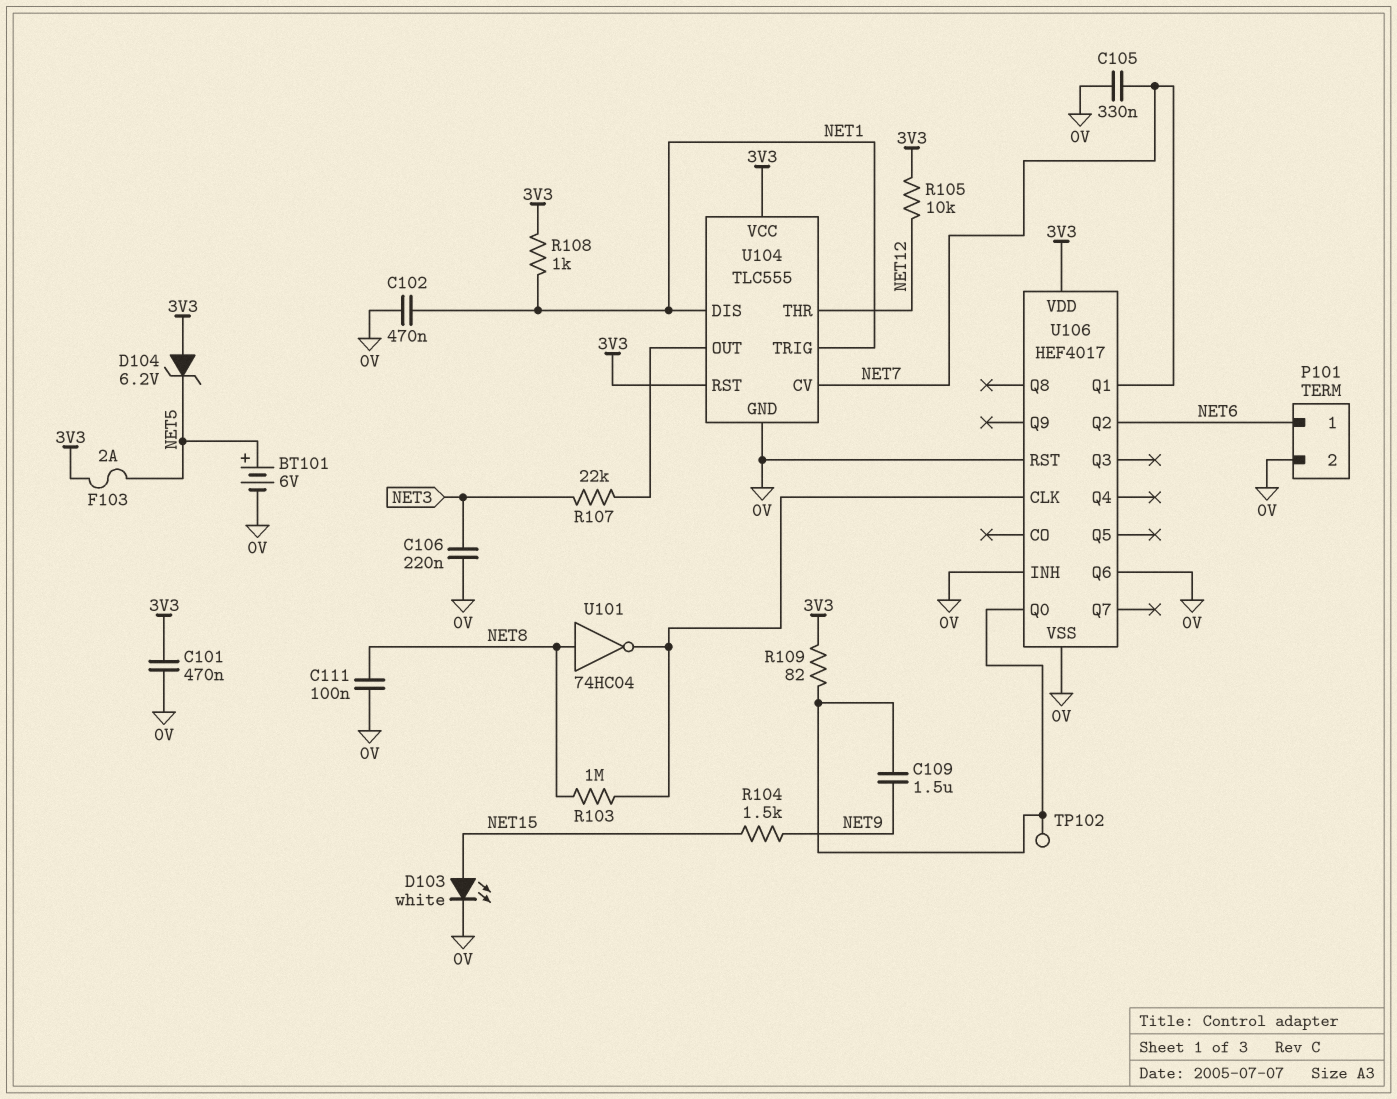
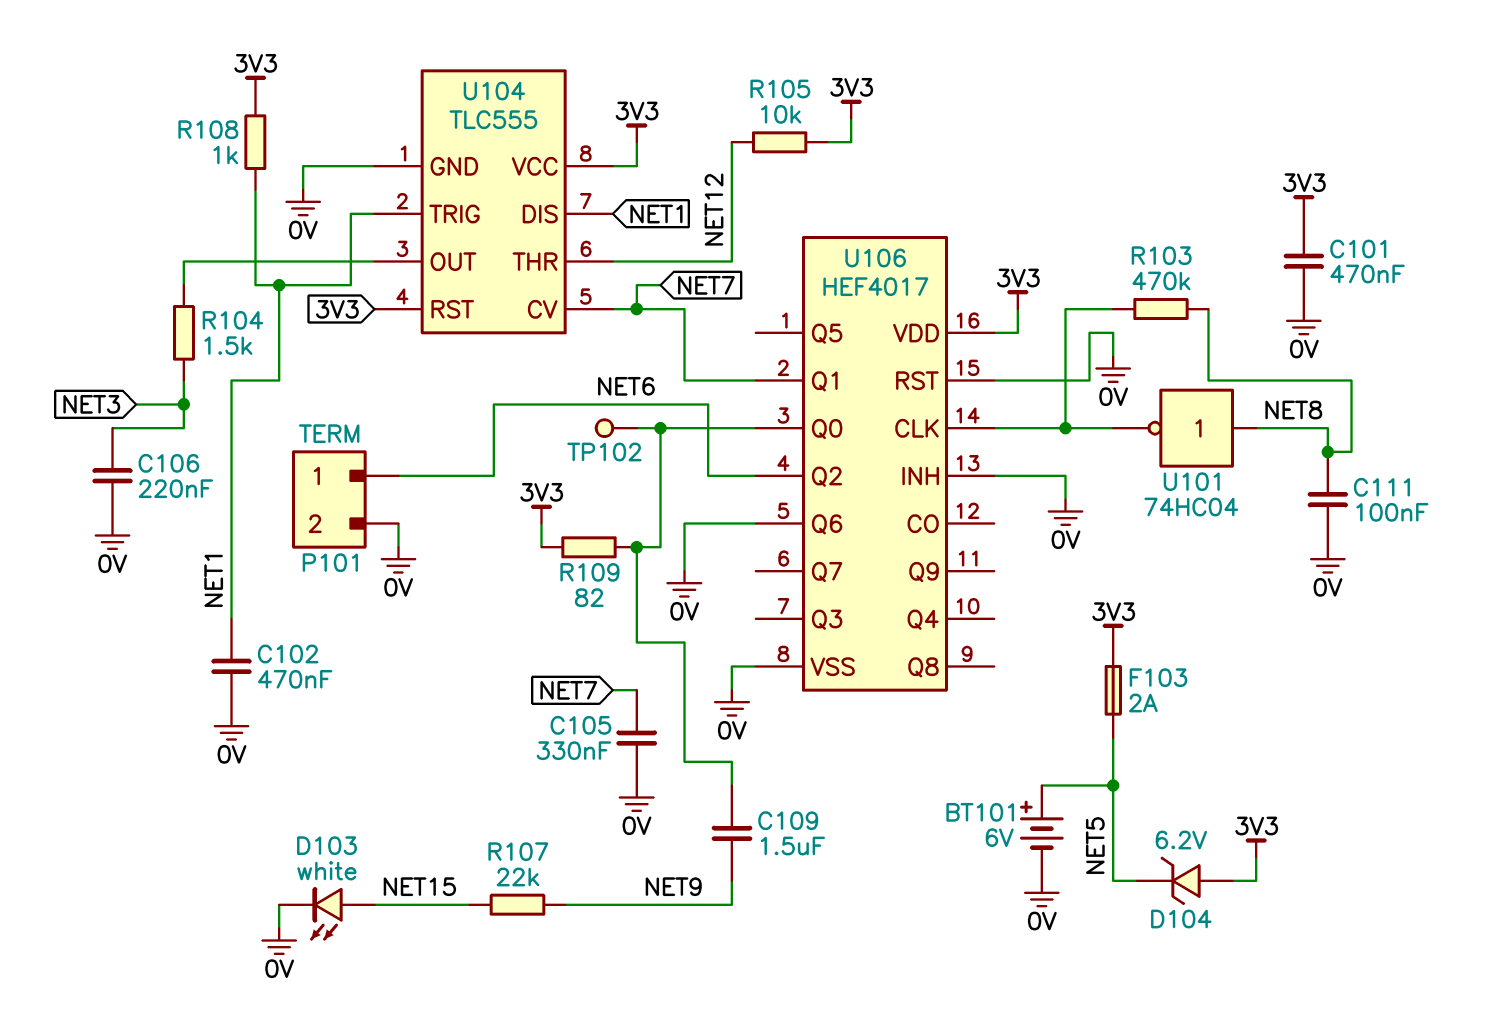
R103: 1M (NET8, U106/CLK) -> 470k (NET8, U106/CLK)
R104: 1.5k (NET9, NET15) -> 1.5k (NET3, U104/OUT)
R107: 22k (NET3, U104/OUT) -> 22k (NET9, NET15)

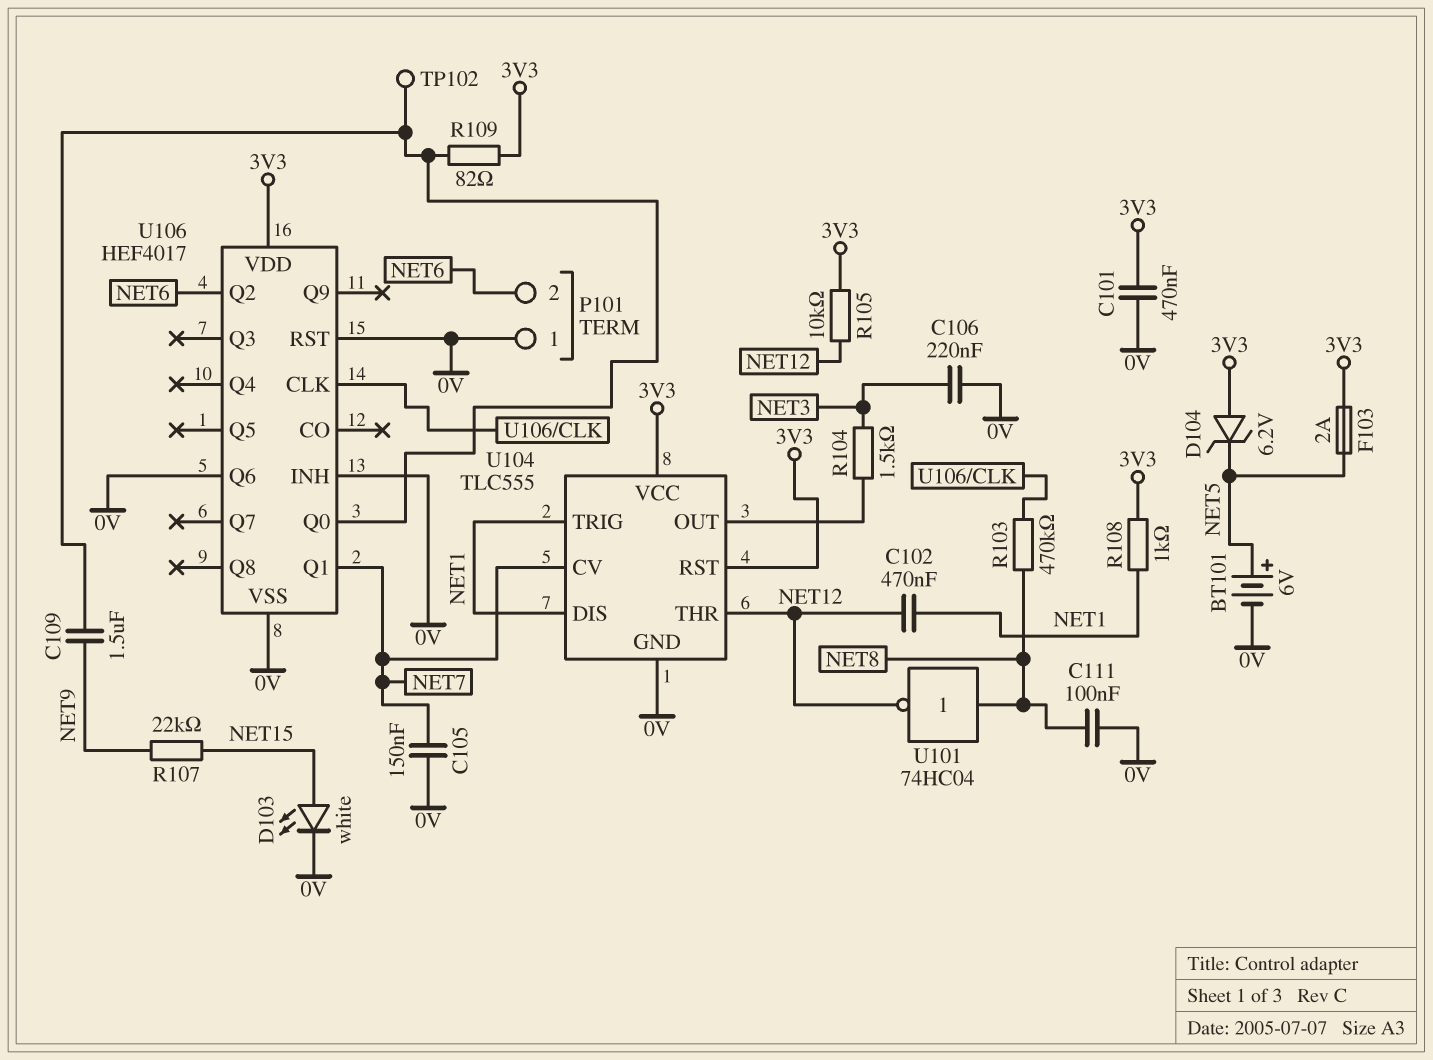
C102: 470nF (0V, NET1) -> 470nF (NET1, NET12)
C105: 330nF (0V, NET7) -> 150nF (0V, NET7)
P101 pin 1: NET6 -> 0V
P101 pin 2: 0V -> NET6
U101: NOT 74HC04 (in NET8, out U106/CLK) -> NOT 74HC04 (in NET8, out NET12)

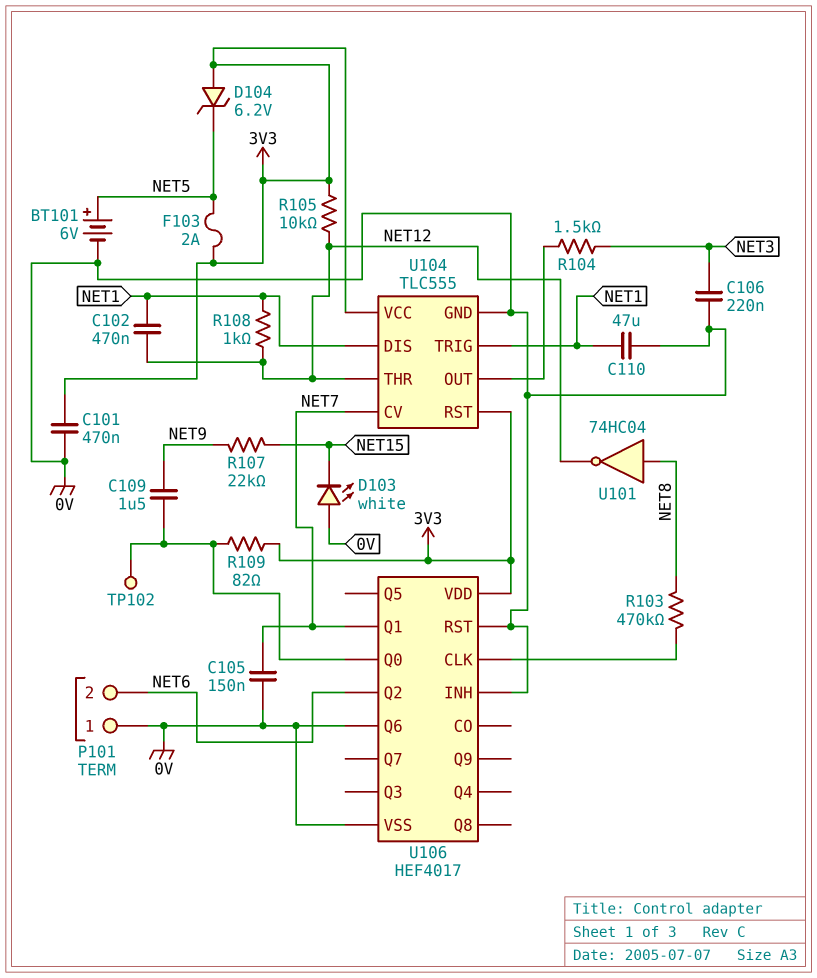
C110: none -> 47uF (0V, NET1)
C111: 100nF (0V, NET8) -> none
D103: LED white (A NET15, K 0V) -> LED white (A 0V, K NET15)
R108: 1k (3V3, NET1) -> 1k (NET1, NET12)

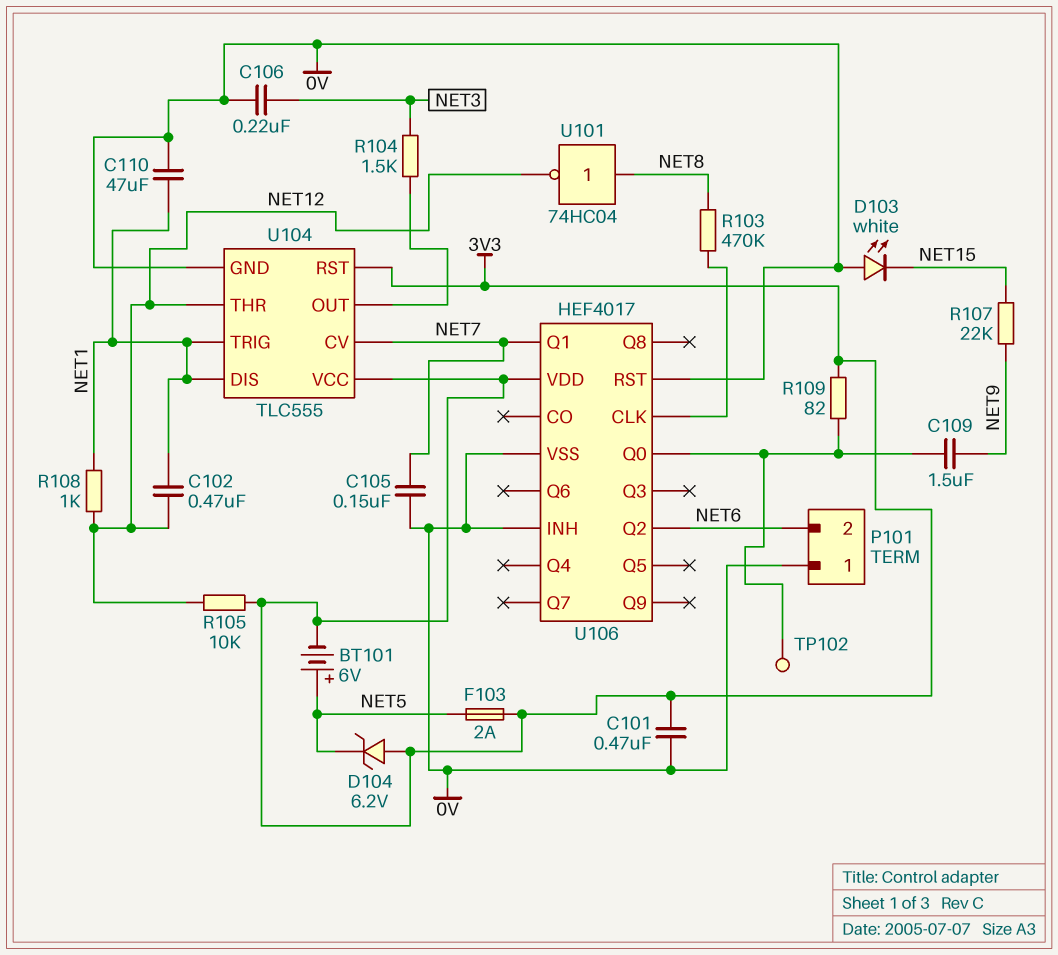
BT101: 6V (plus NET5, minus 0V) -> 6V (plus NET5, minus 3V3)
U106 pin Q6: 0V -> none

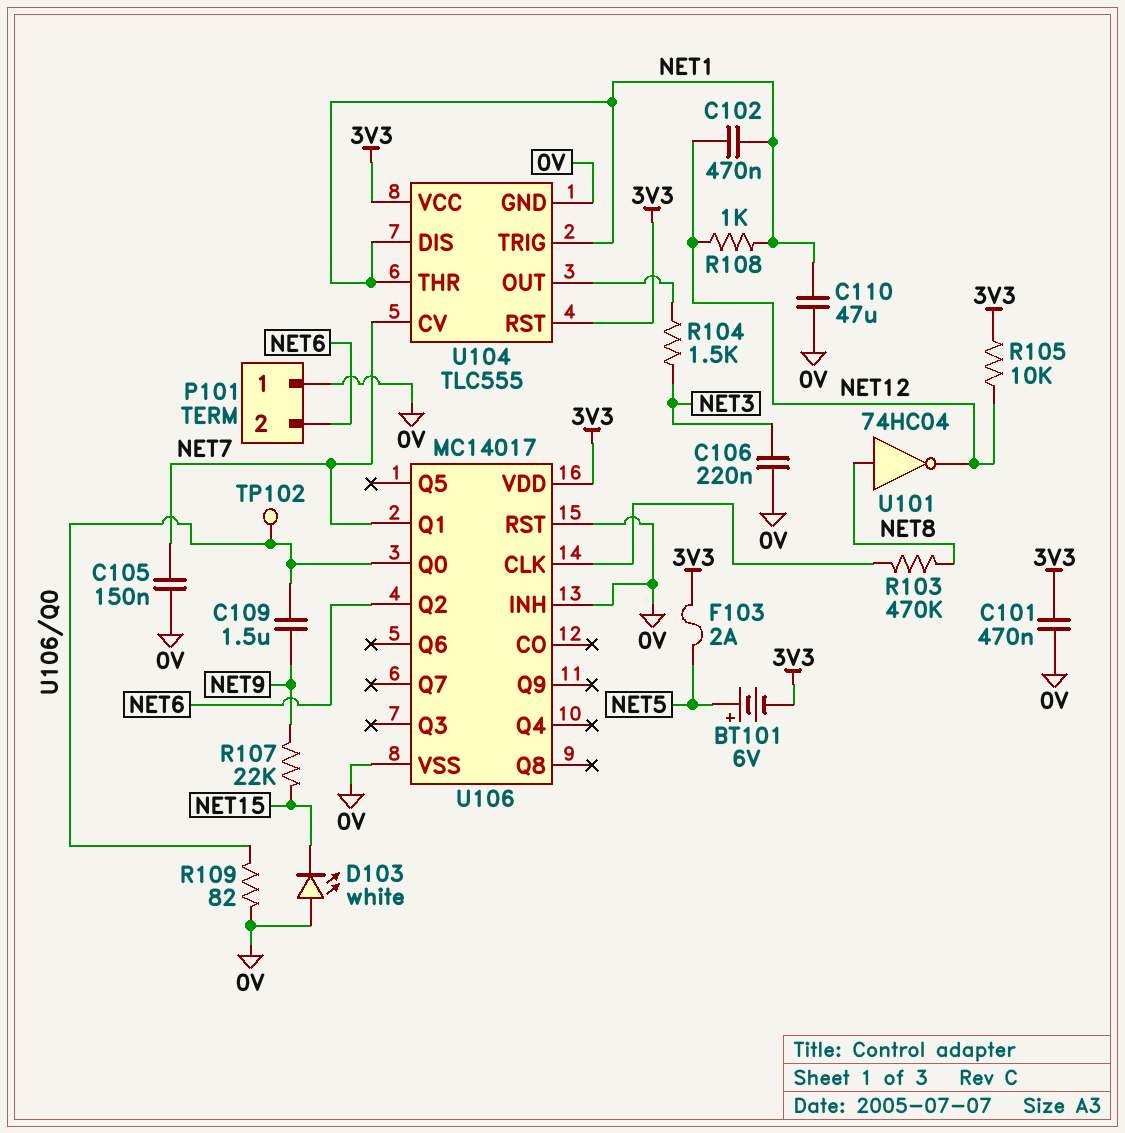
D104: zener 6.2V (A 3V3, K NET5) -> none
R109: 82 (3V3, U106/Q0) -> 82 (0V, U106/Q0)
U104 pin THR: NET12 -> NET1
U106: HEF4017 -> MC14017

